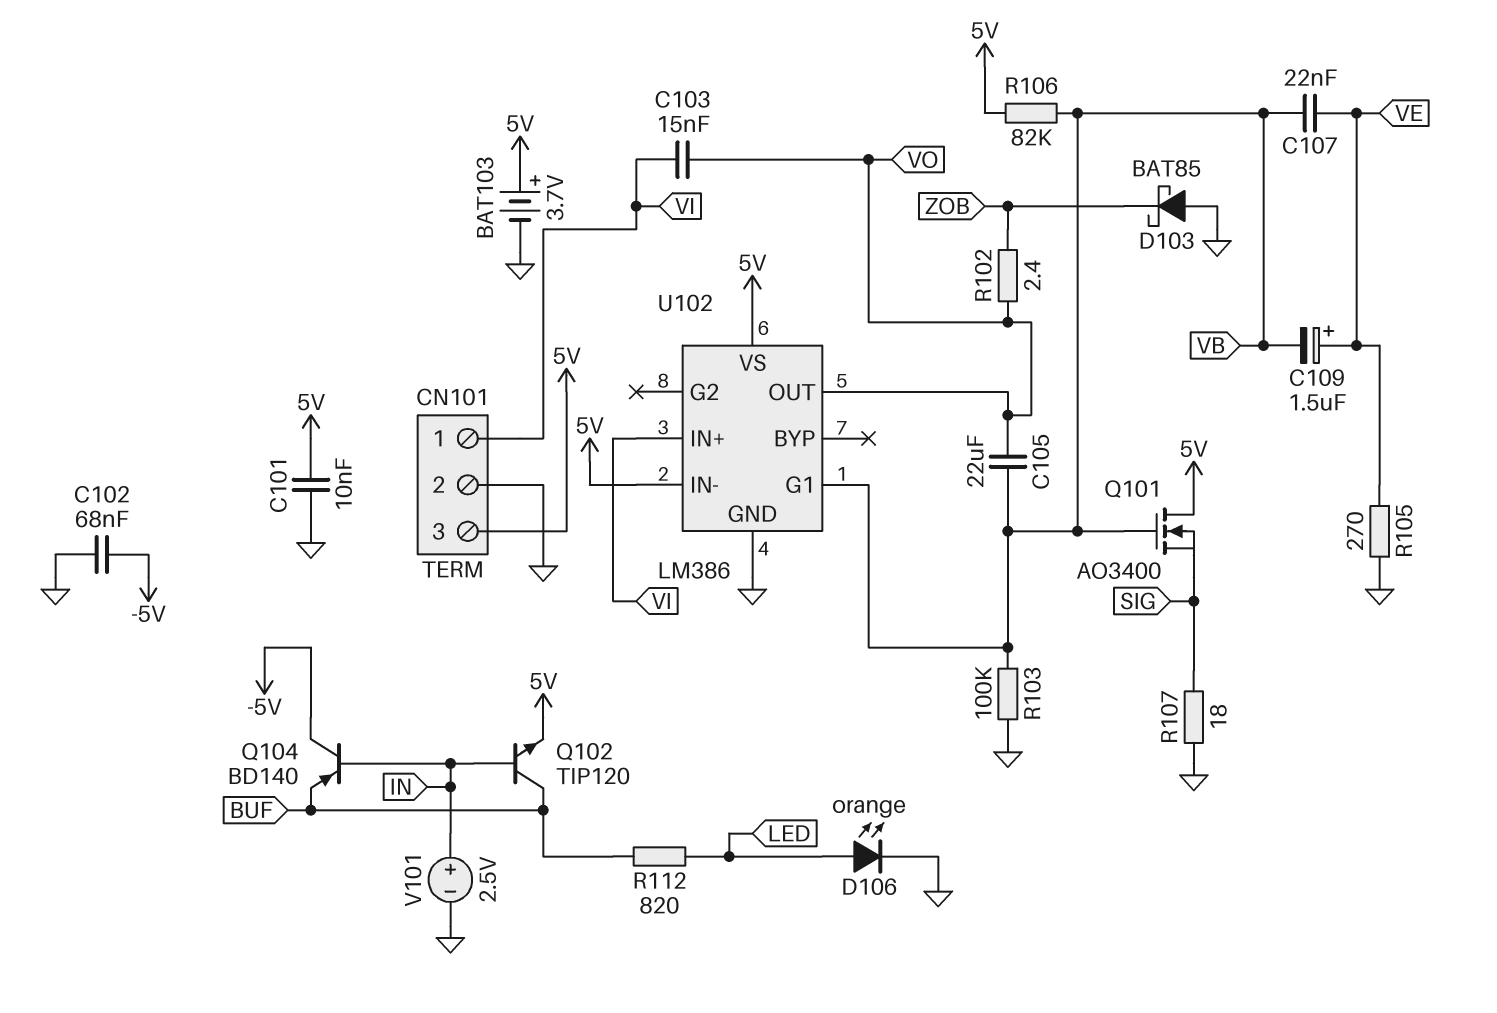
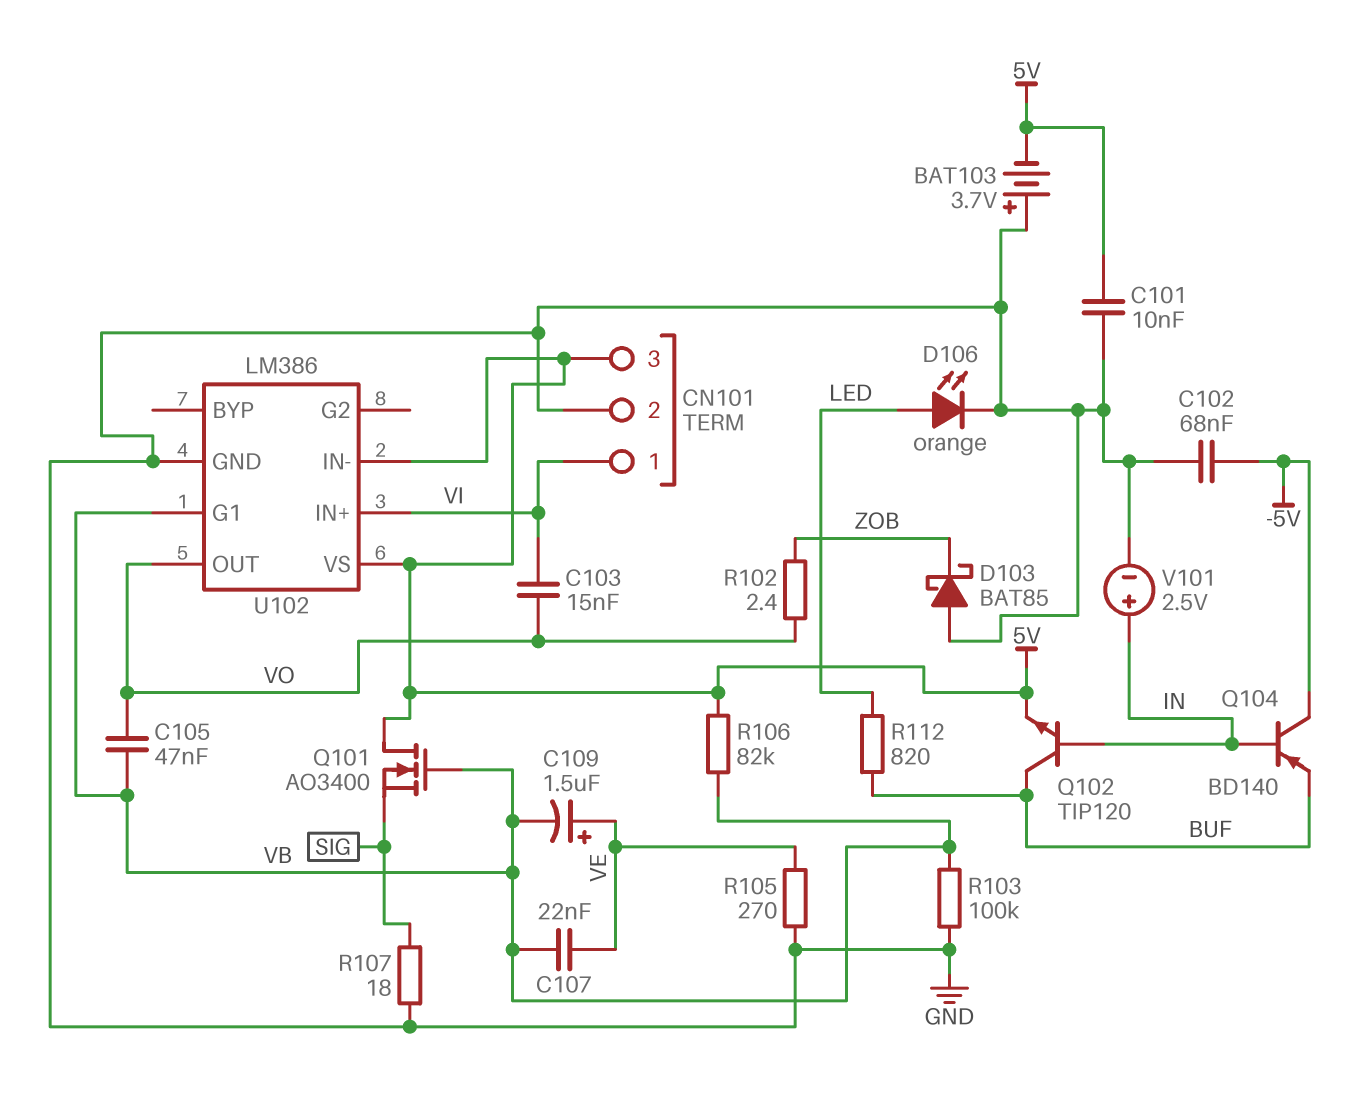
BAT103: 3.7V (plus 5V, minus GND) -> 3.7V (plus GND, minus 5V)
C105: 22uF (VB, VO) -> 47nF (VB, VO)

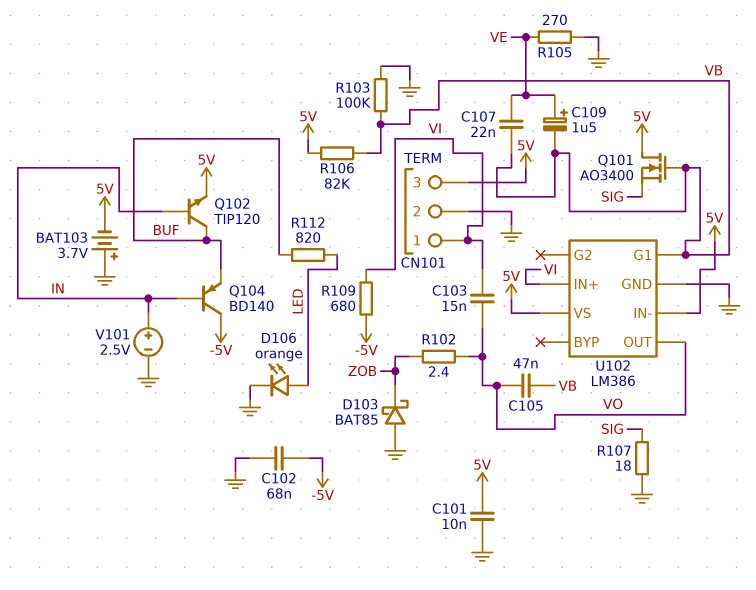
R109: none -> 680 (-5V, VI)

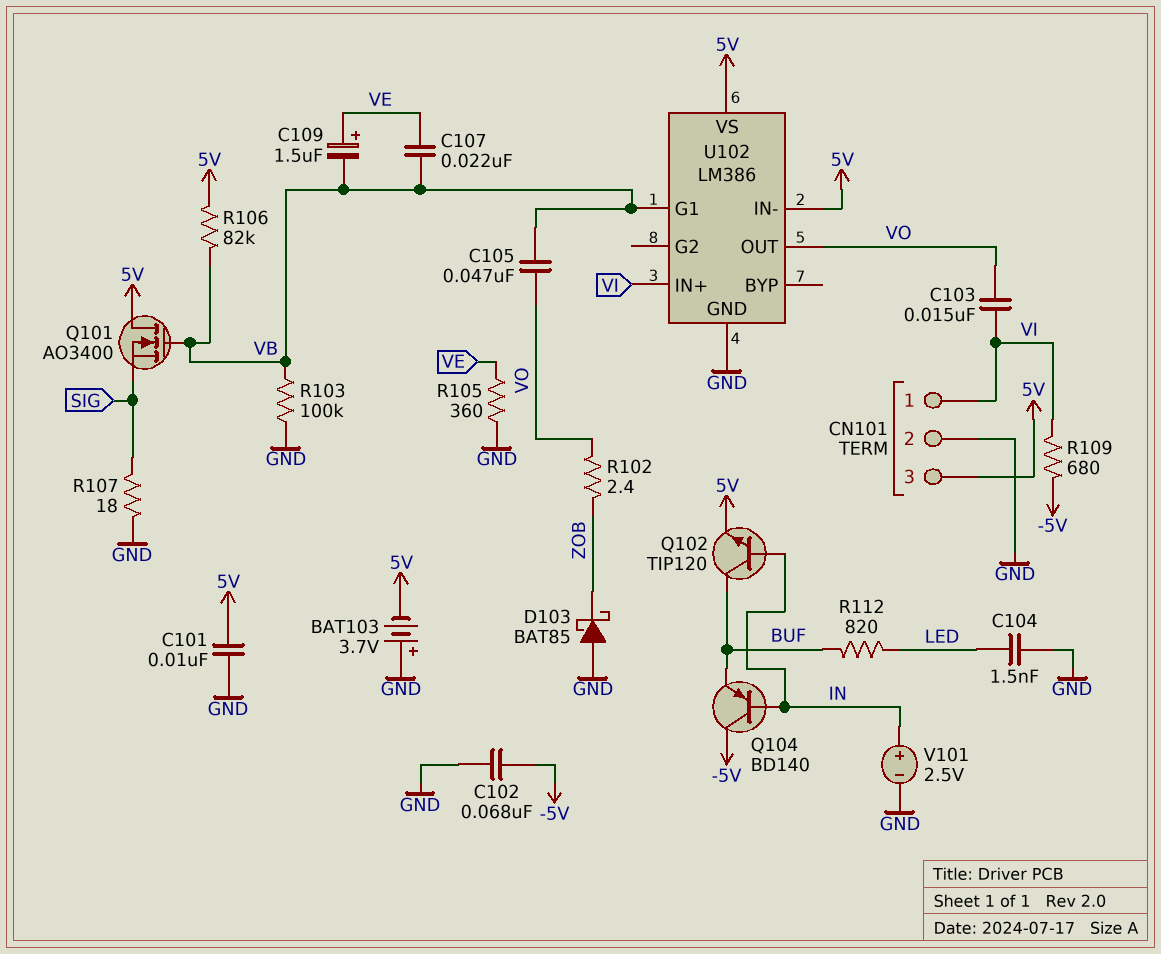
C104: none -> 1.5nF (GND, LED)
D106: LED orange (A LED, K GND) -> none
R105: 270 (GND, VE) -> 360 (GND, VE)

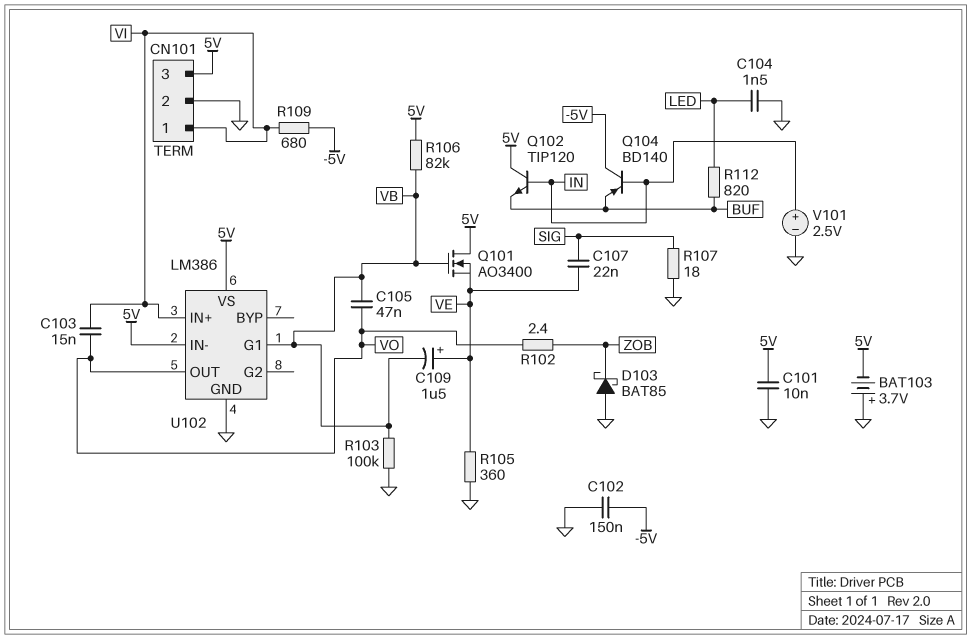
C102: 68nF (-5V, GND) -> 150nF (-5V, GND)
C107: 22nF (VB, VE) -> 22nF (SIG, VE)
Q101: NMOS AO3400 (G VB, D 5V, S SIG) -> NMOS AO3400 (G VB, D 5V, S VE)
Q102: NPN TIP120 (B IN, C BUF, E 5V) -> NPN TIP120 (B IN, C 5V, E BUF)

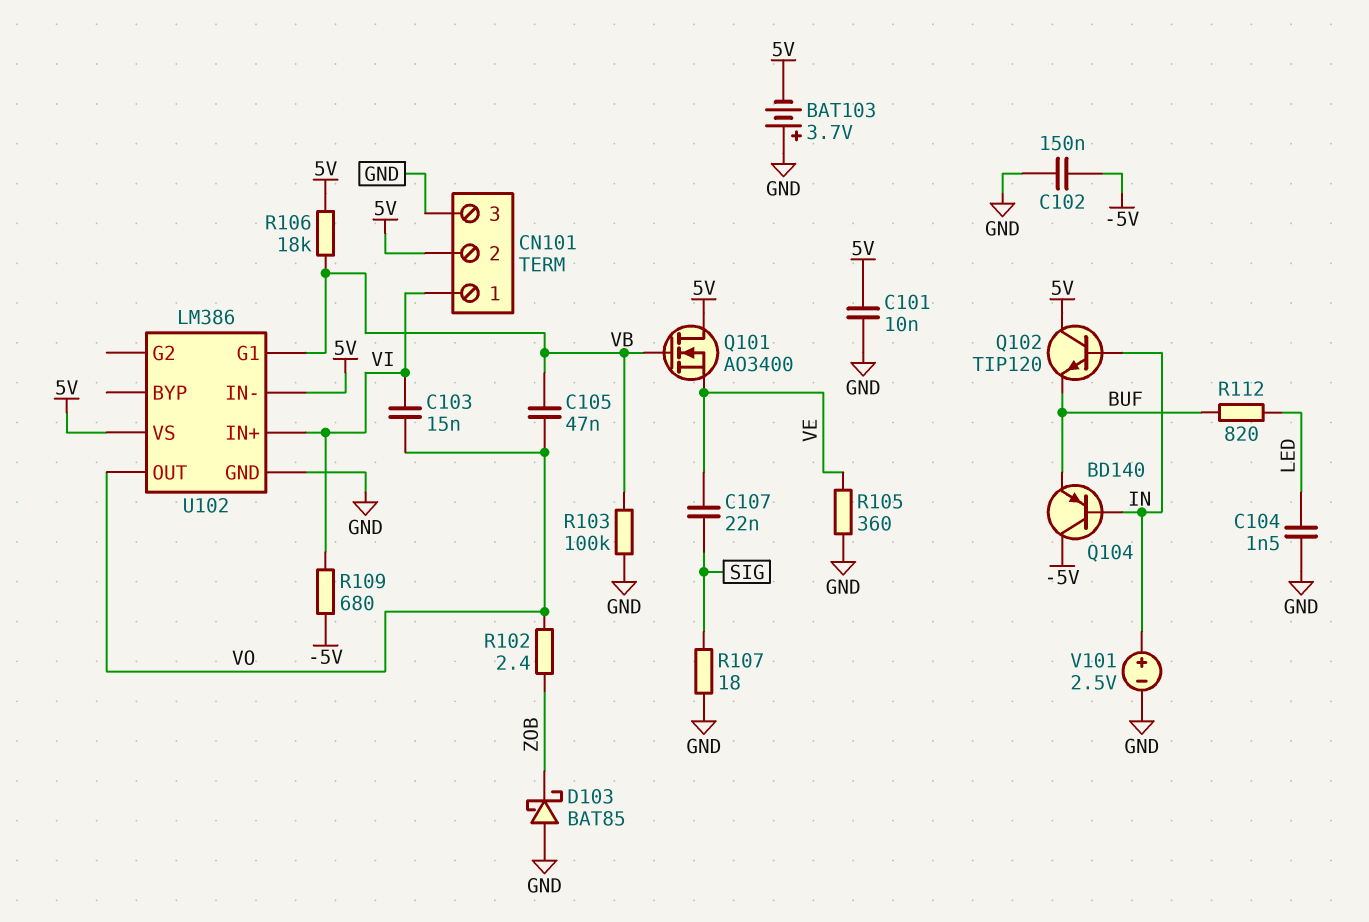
C109: 1.5uF (plus VE, minus VB) -> none
CN101 pin 2: GND -> 5V
CN101 pin 3: 5V -> GND
R106: 82k (5V, VB) -> 18k (5V, VB)

